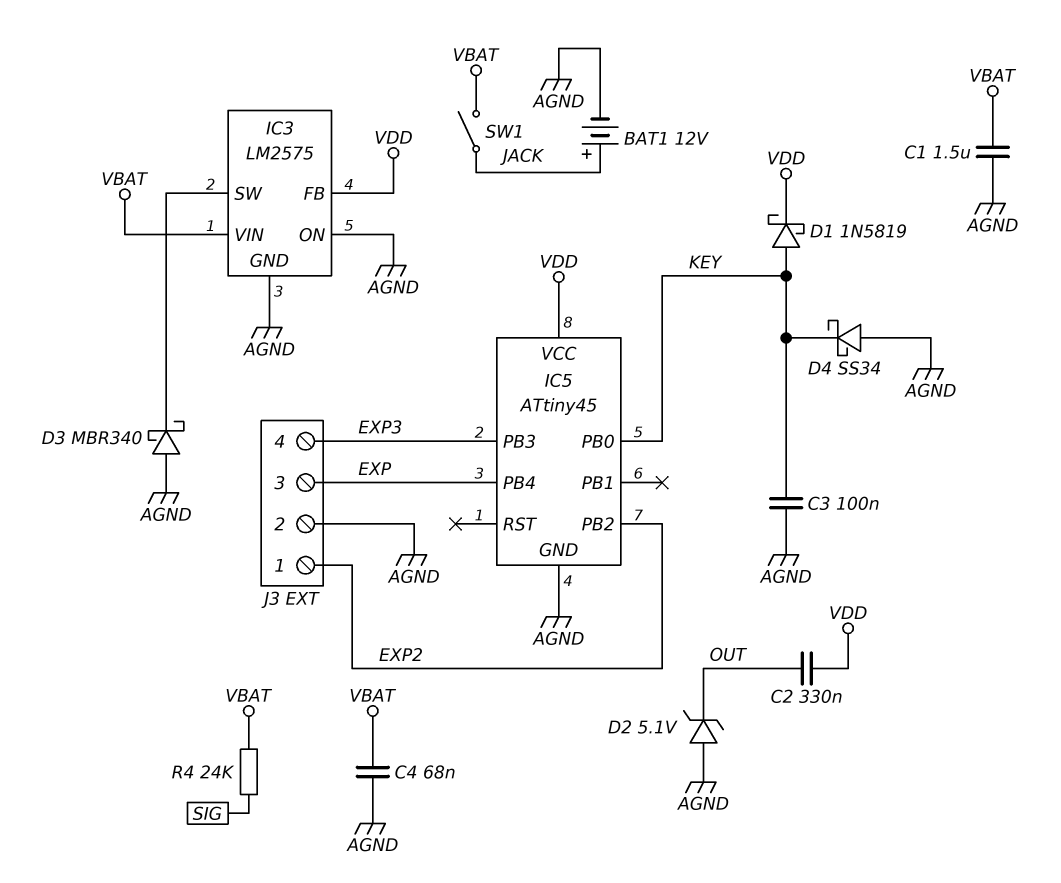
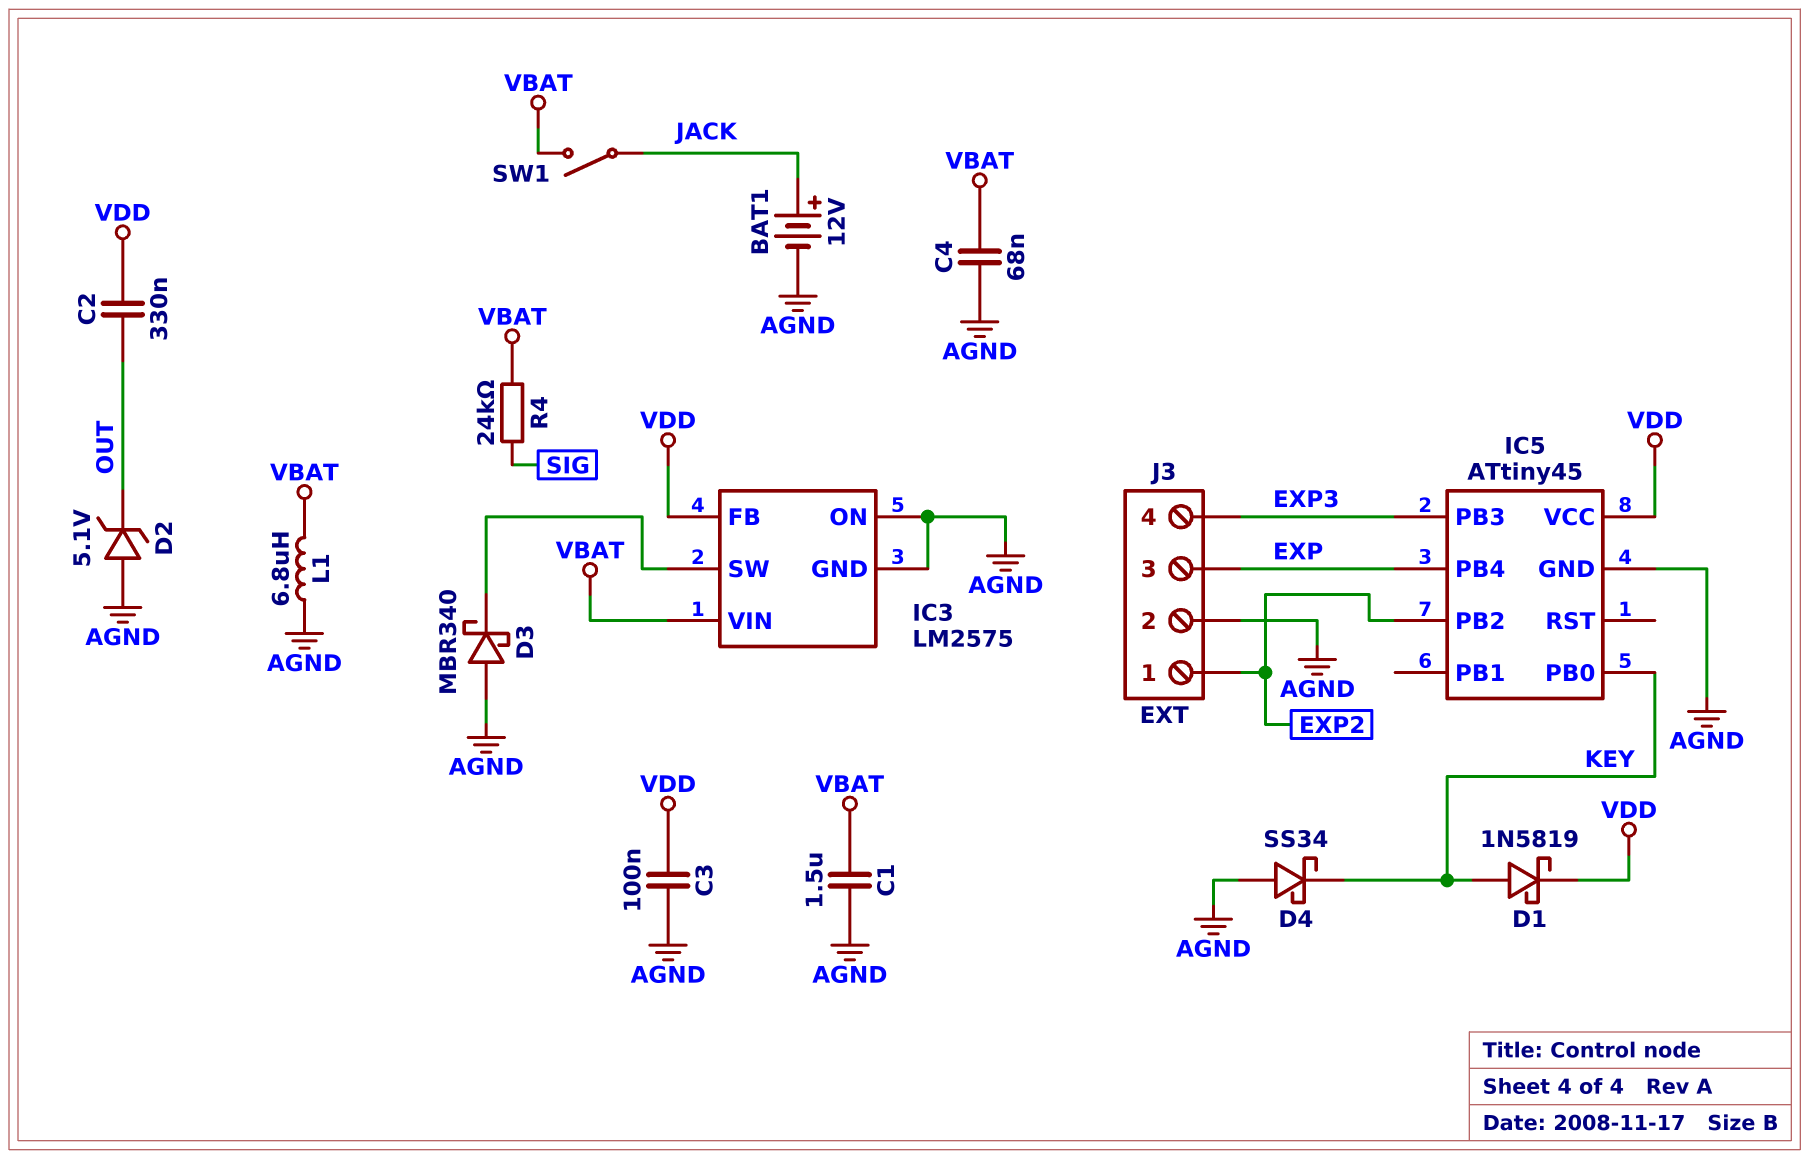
C3: 100nF (AGND, KEY) -> 100nF (AGND, VDD)
L1: none -> 6.8uH (AGND, VBAT)

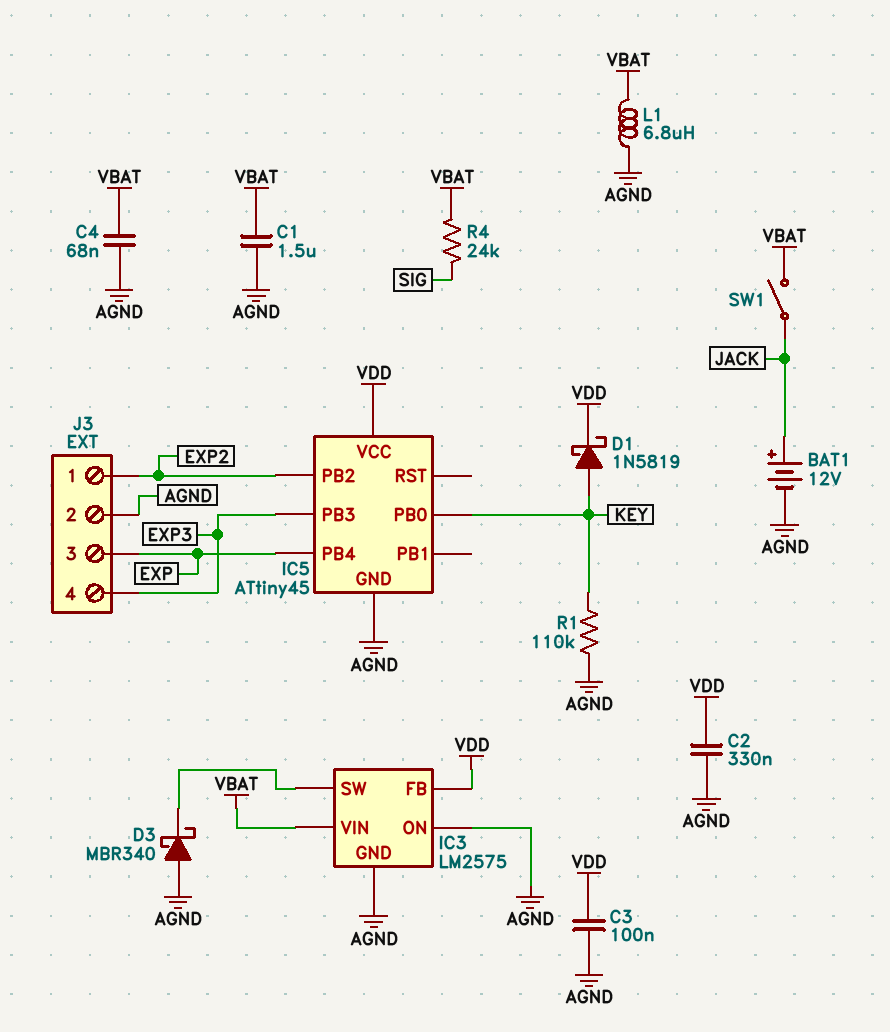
C2: 330nF (OUT, VDD) -> 330nF (AGND, VDD)
D2: zener 5.1V (A AGND, K OUT) -> none
D4: schottky SS34 (A AGND, K KEY) -> none
R1: none -> 110k (AGND, KEY)

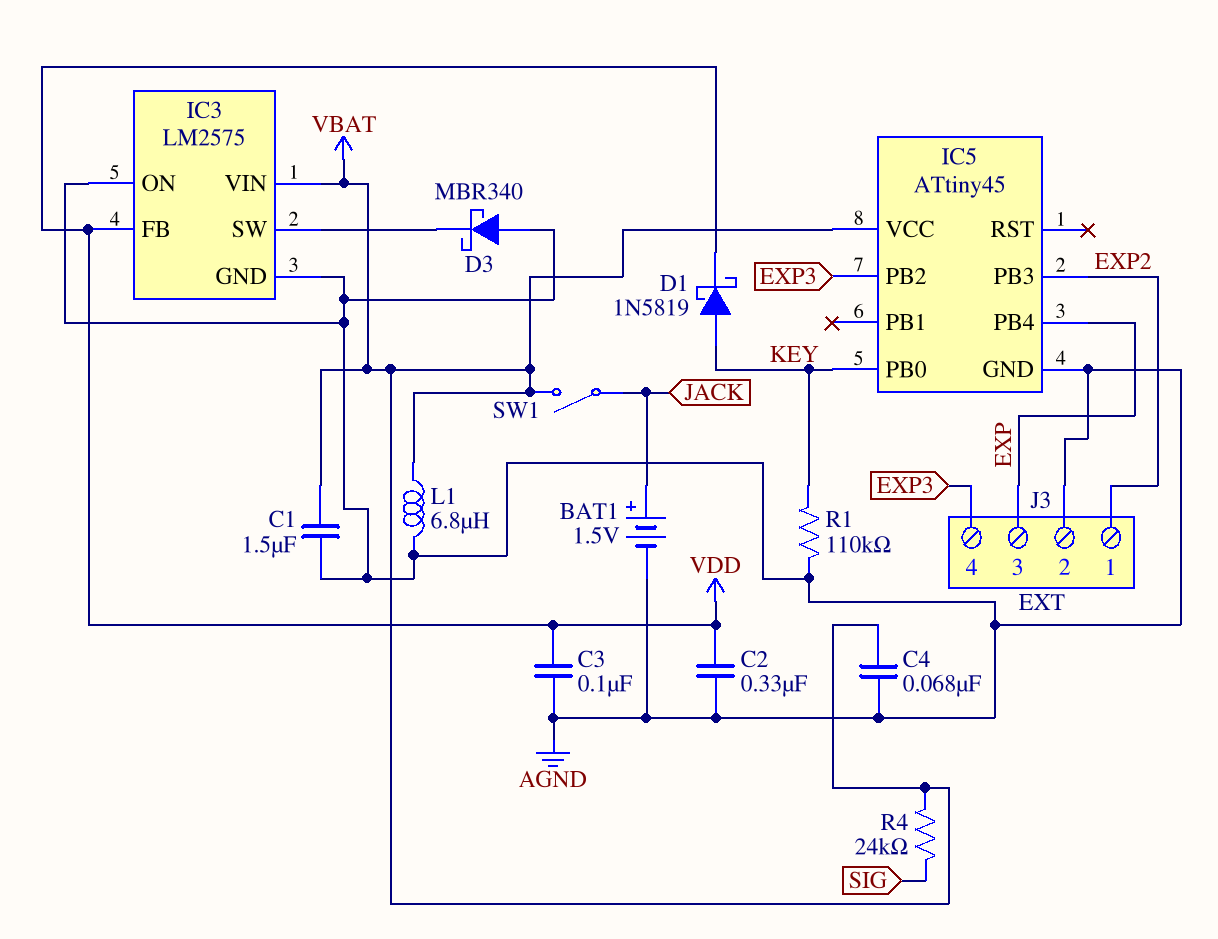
BAT1: 12V (plus JACK, minus AGND) -> 1.5V (plus JACK, minus AGND)
IC5 pin PB2: EXP2 -> EXP3
IC5 pin PB3: EXP3 -> EXP2
IC5 pin VCC: VDD -> VBAT

